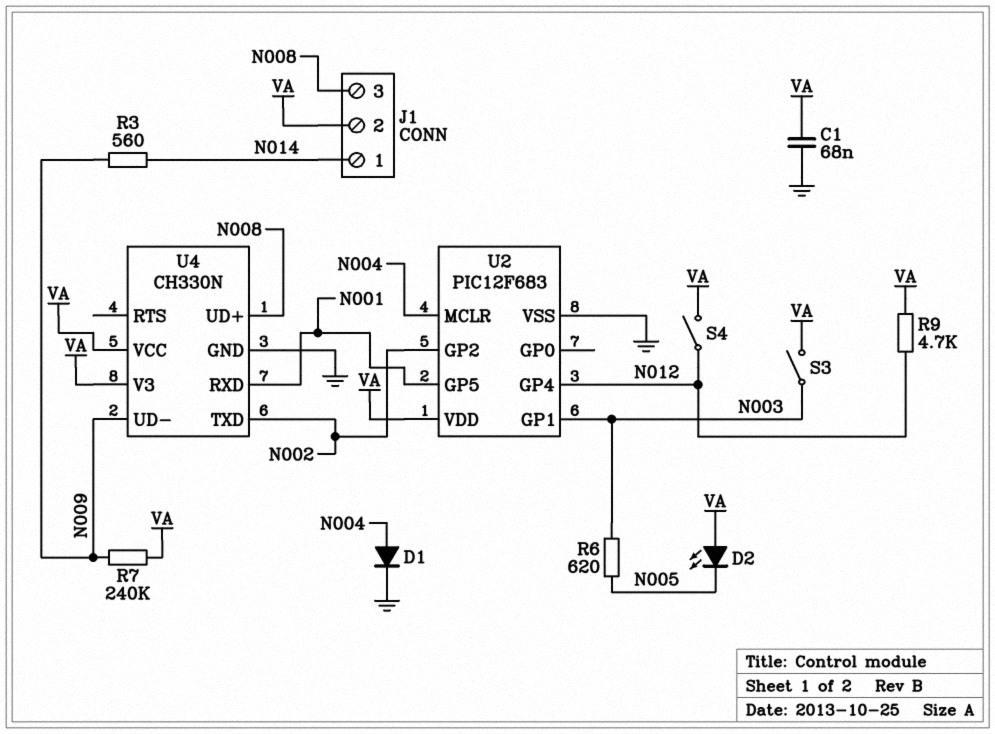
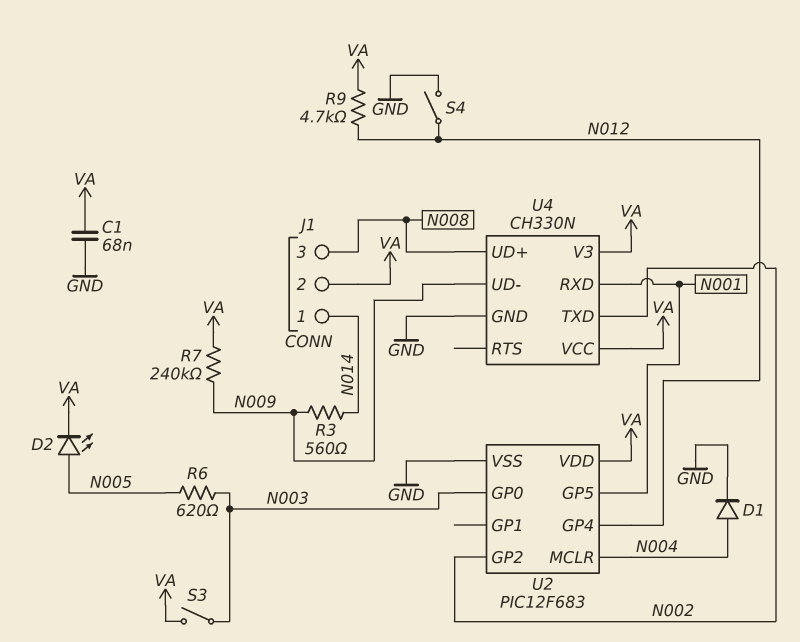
D2: LED (A VA, K N005) -> LED (A N005, K VA)
S4: switch (N012, VA) -> switch (GND, N012)
U2 pin GP0: none -> N003
U2 pin GP1: N003 -> none

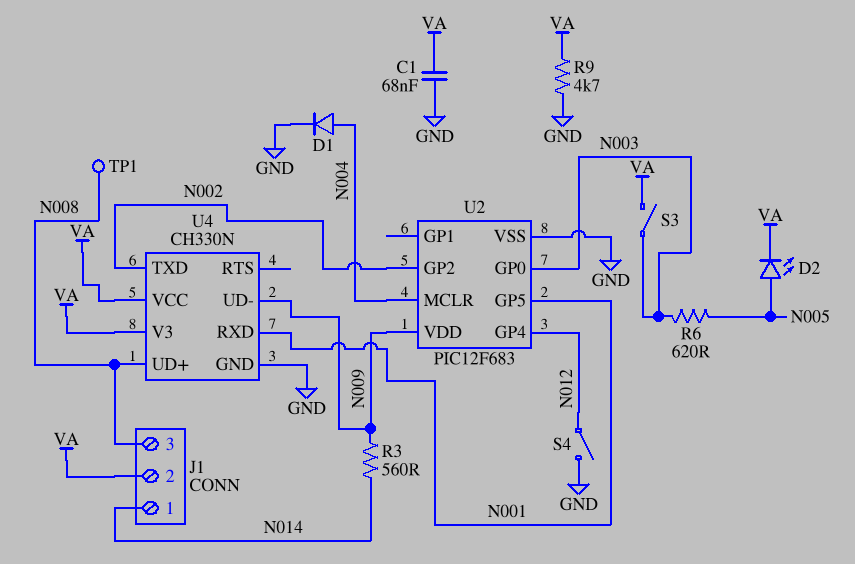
R7: 240k (N009, VA) -> none
R9: 4.7k (N012, VA) -> 4.7k (GND, VA)
TP1: none -> test point (N008)
U2 pin VDD: VA -> N009

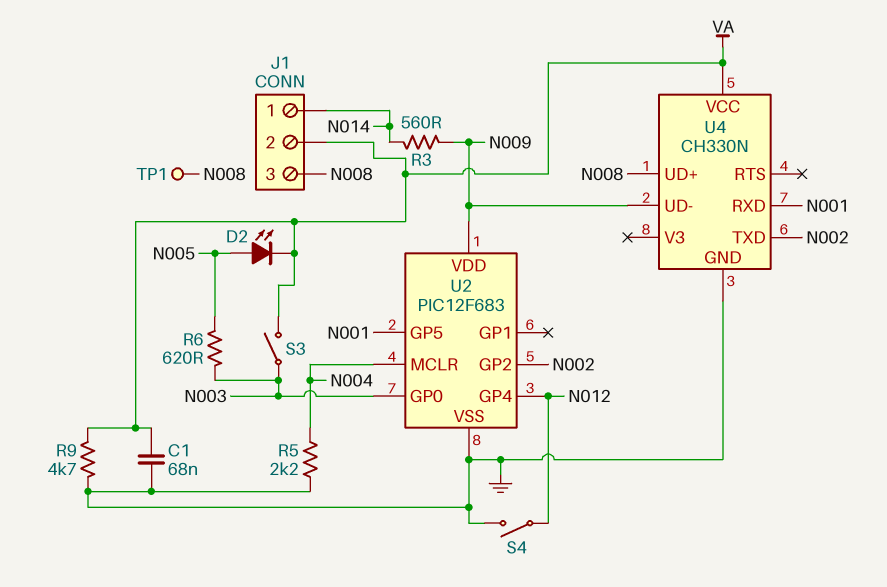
D1: diode (A N004, K GND) -> none
R5: none -> 2.2k (GND, N004)
U4 pin V3: VA -> none

